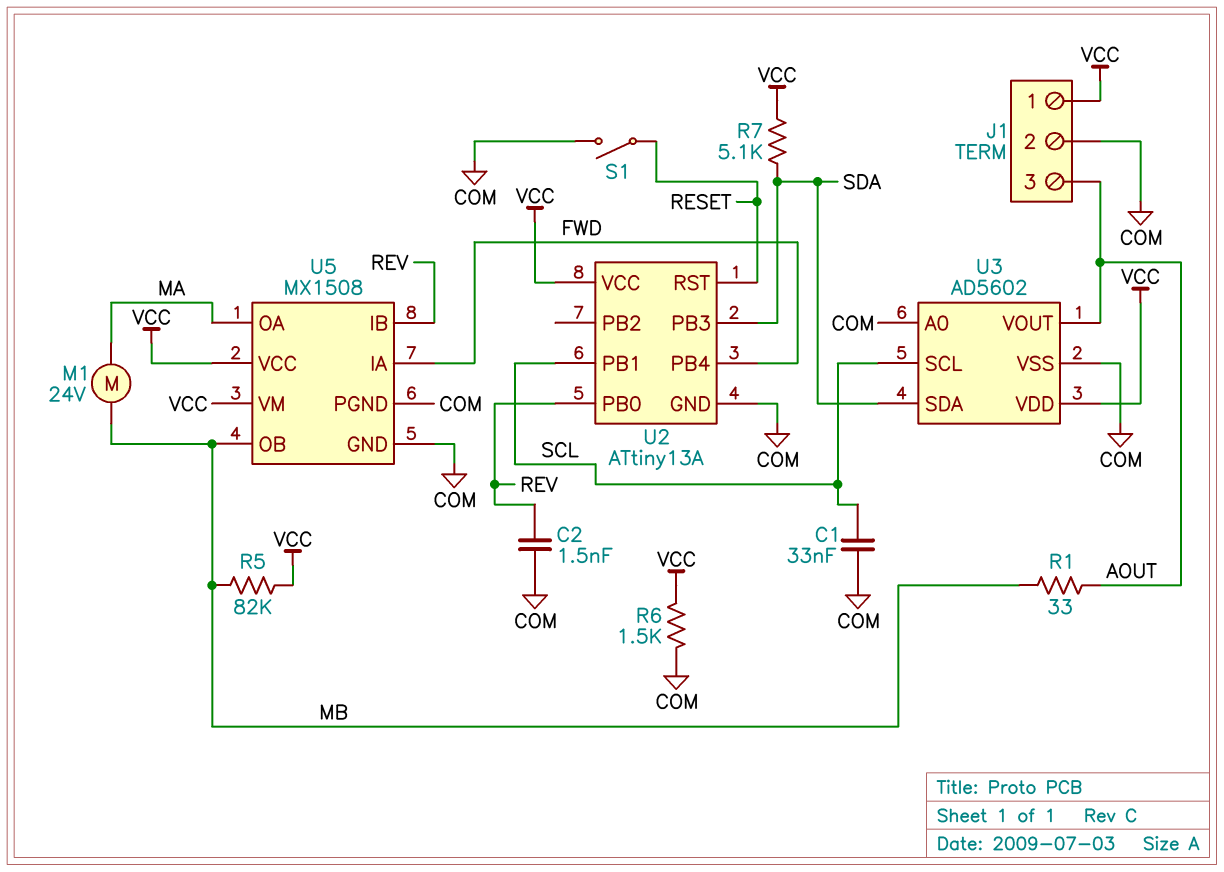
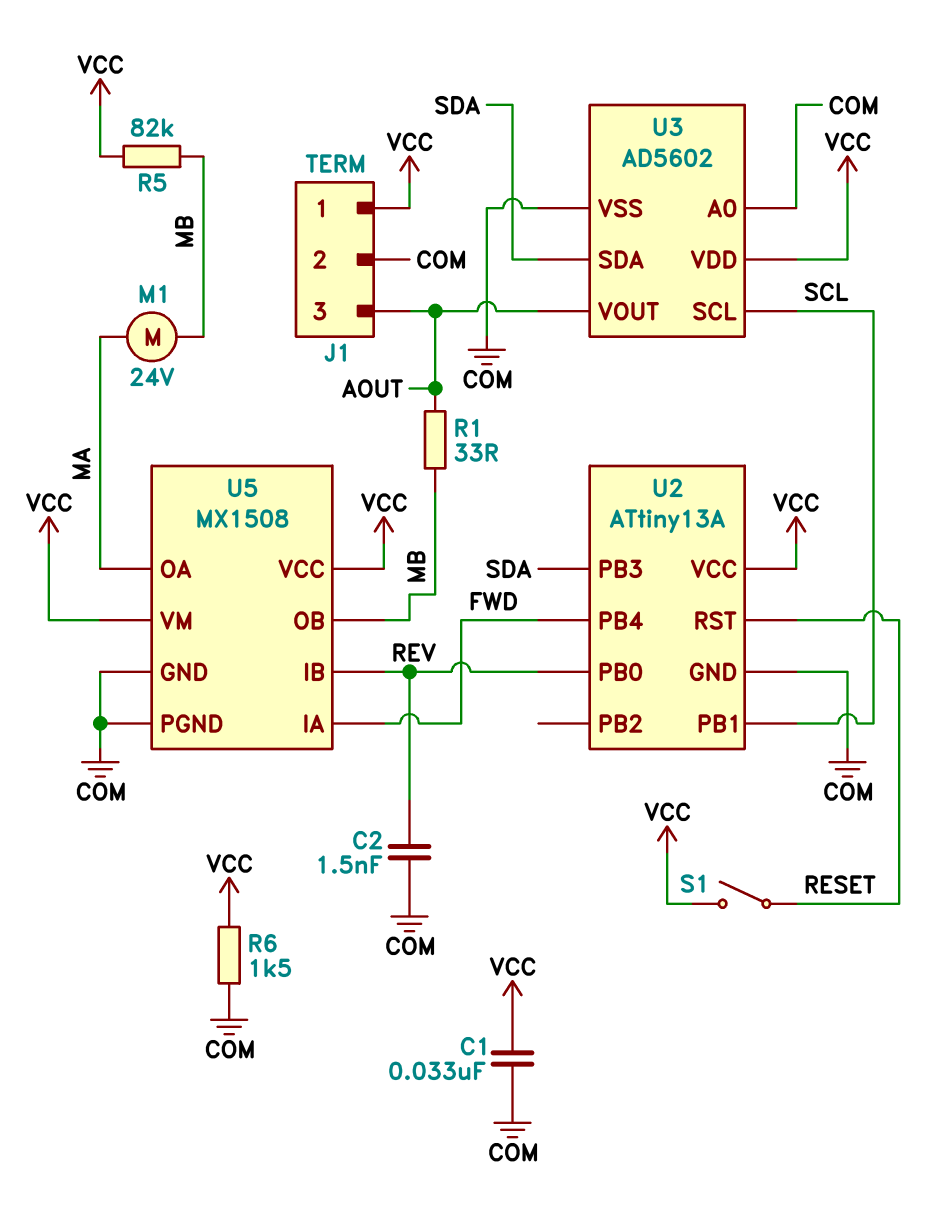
C1: 33nF (COM, SCL) -> 33nF (COM, VCC)
R7: 5.1k (SDA, VCC) -> none
S1: switch (COM, RESET) -> switch (RESET, VCC)

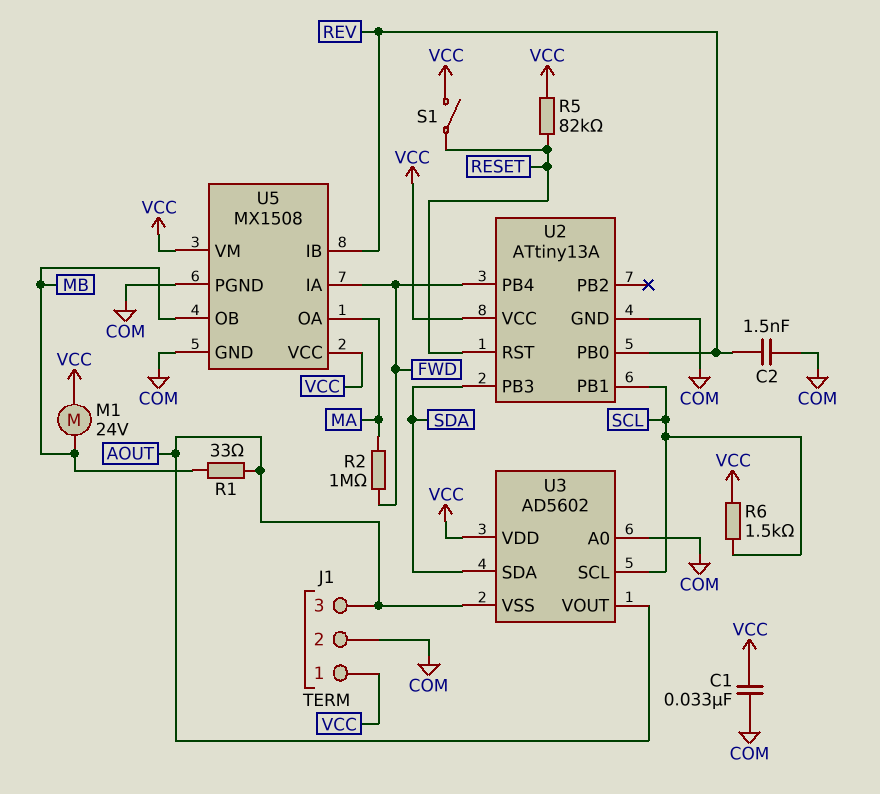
M1: motor 24V (MA, MB) -> motor 24V (MB, VCC)
R2: none -> 1M (FWD, MA)
R5: 82k (MB, VCC) -> 82k (RESET, VCC)
R6: 1.5k (COM, VCC) -> 1.5k (SCL, VCC)
U3 pin VSS: COM -> AOUT

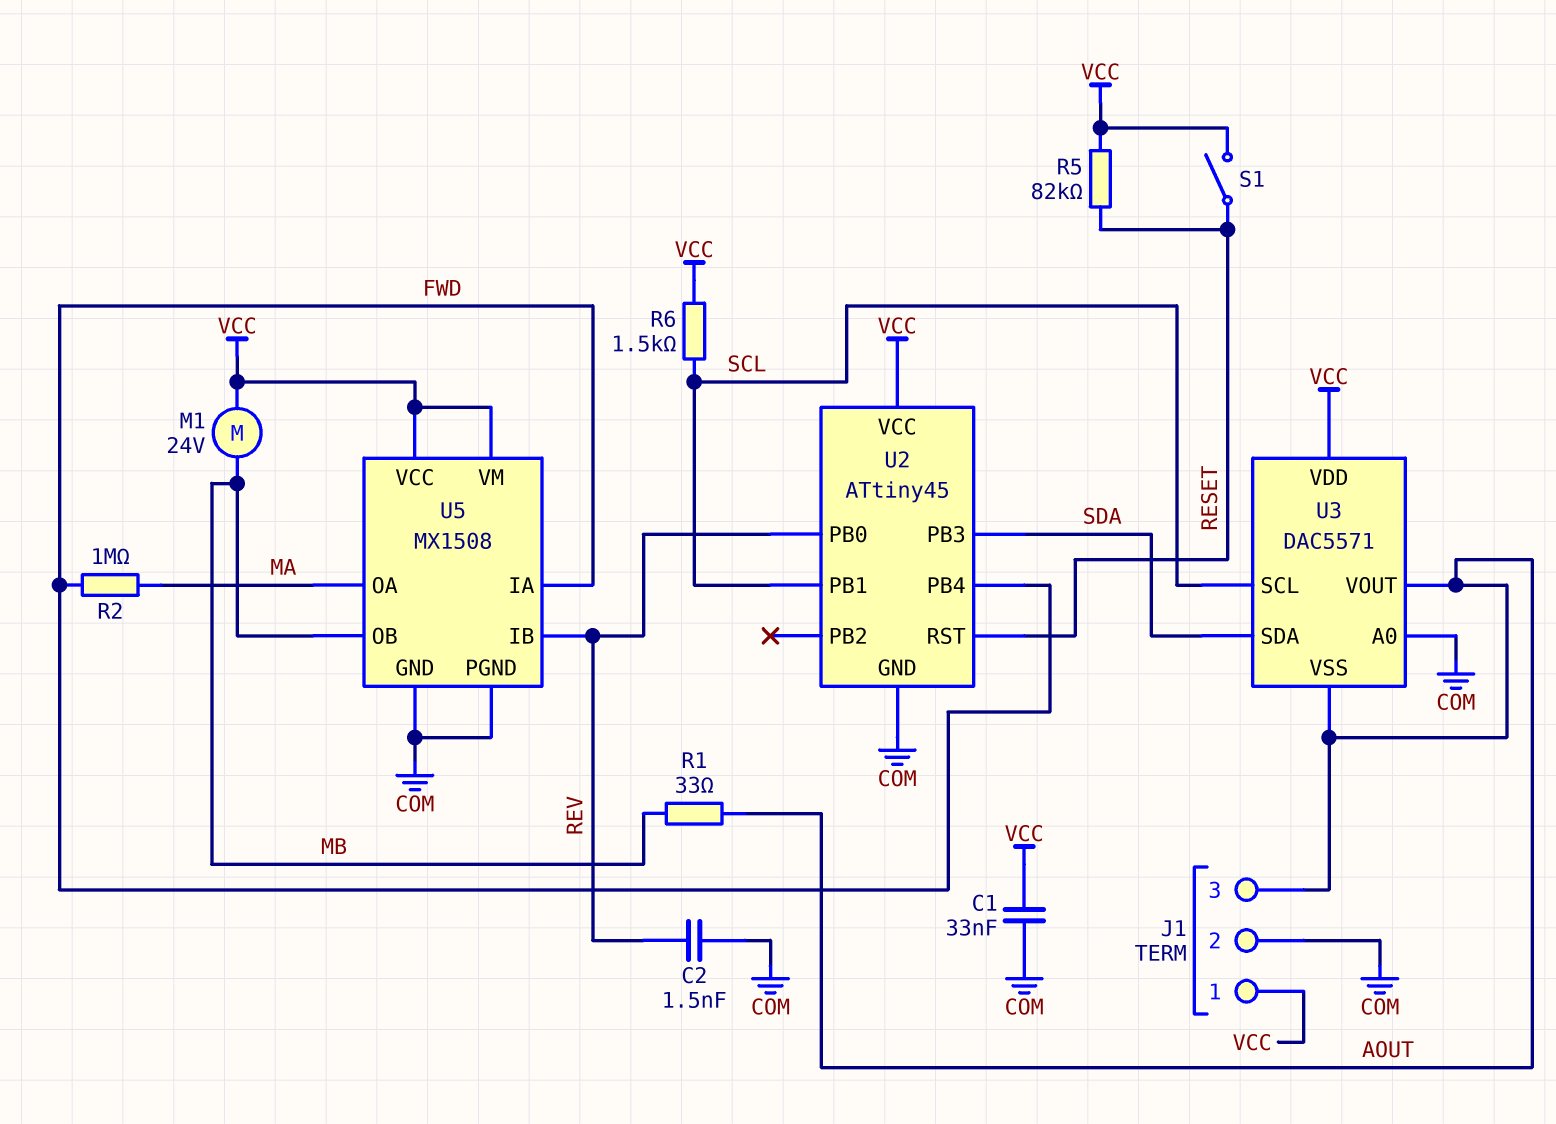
U2: ATtiny13A -> ATtiny45
U3: AD5602 -> DAC5571

